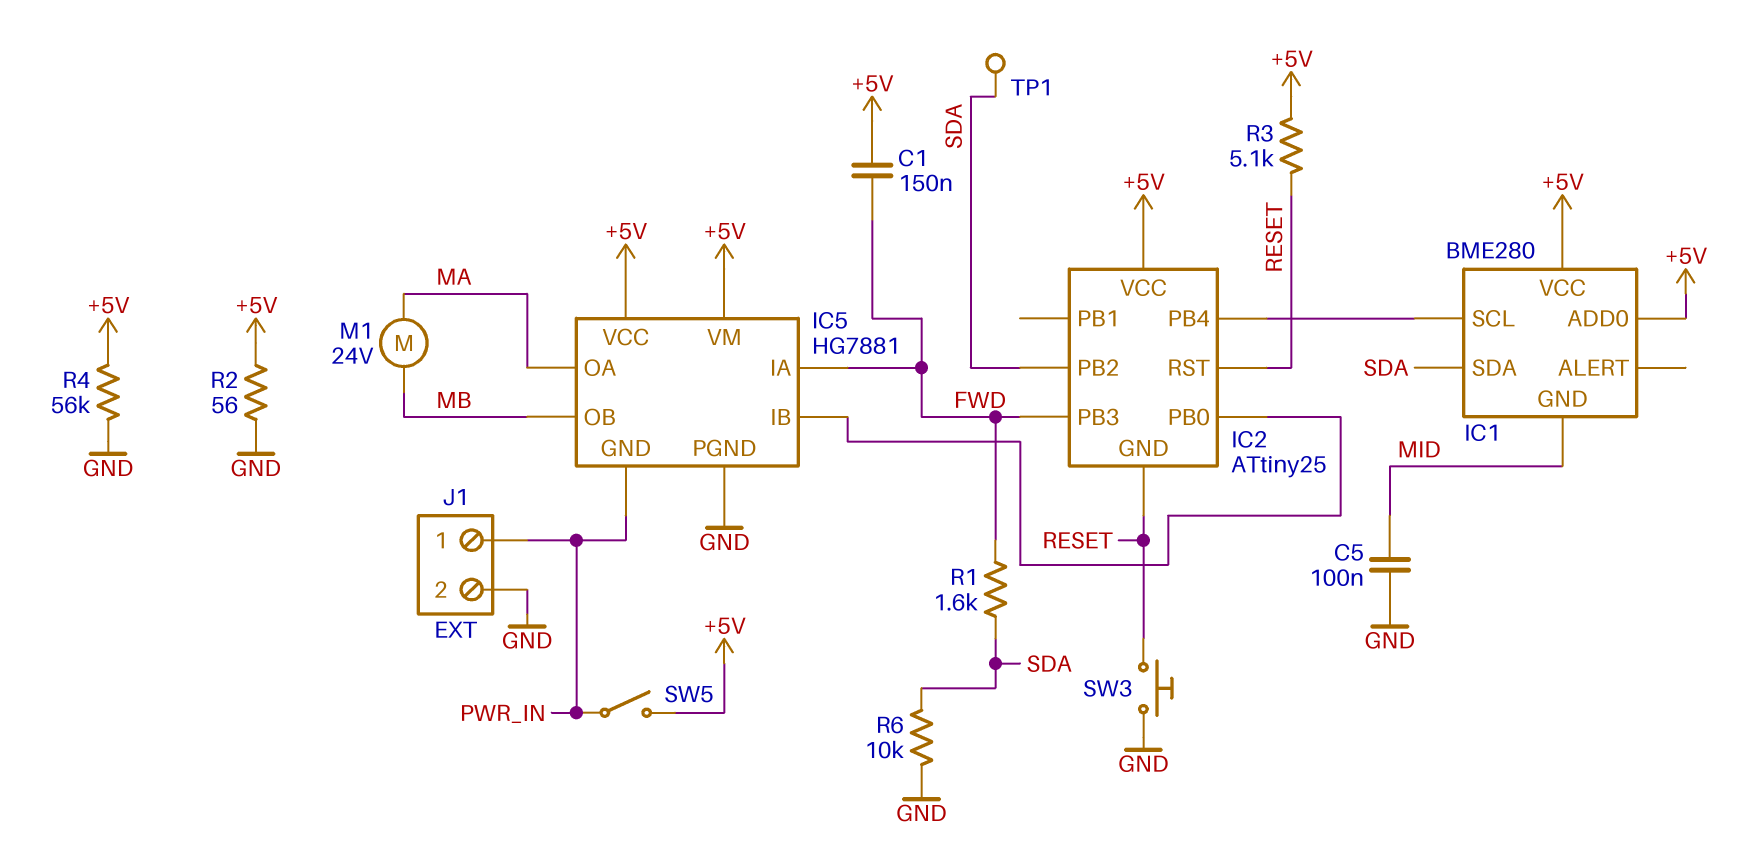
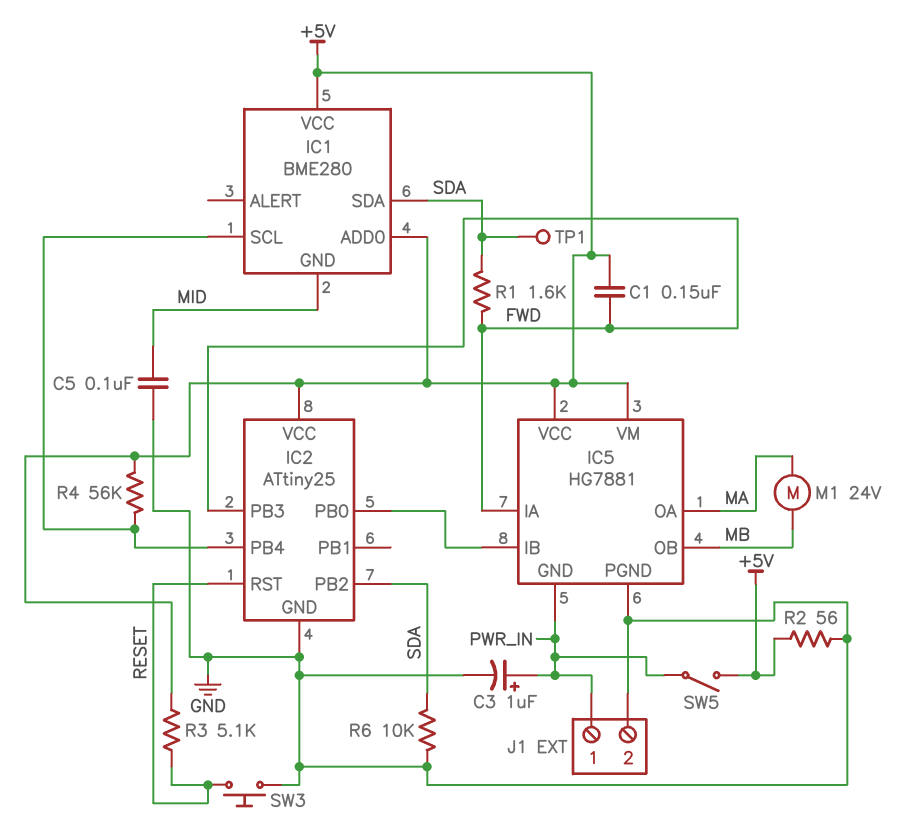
C3: none -> 1uF (plus PWR_IN, minus GND)
IC2 pin GND: RESET -> GND
R4: 56k (+5V, GND) -> 56k (+5V, IC1/SCL)

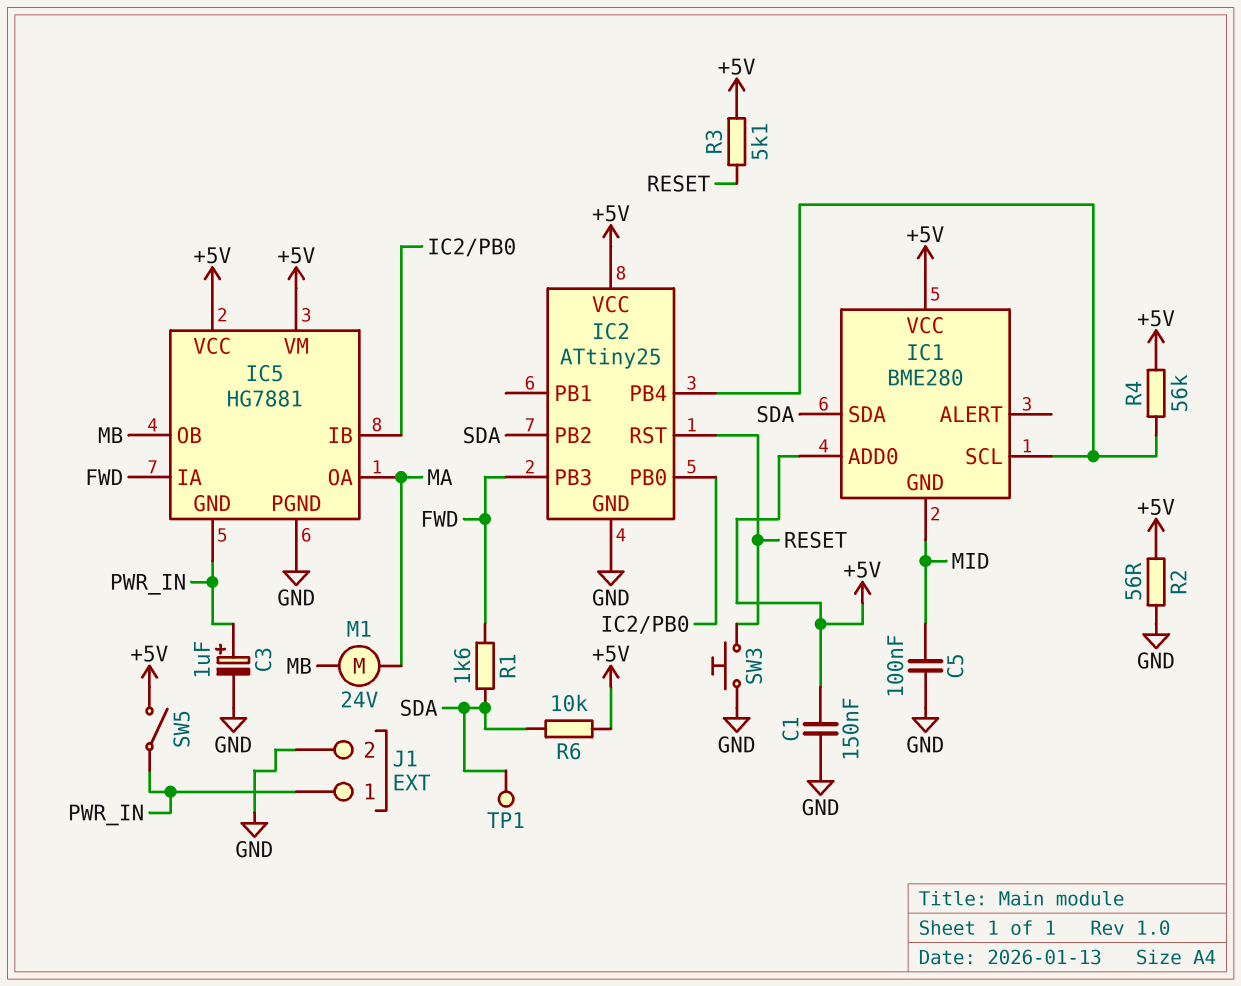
C1: 150nF (+5V, FWD) -> 150nF (+5V, GND)
R6: 10k (GND, SDA) -> 10k (+5V, SDA)

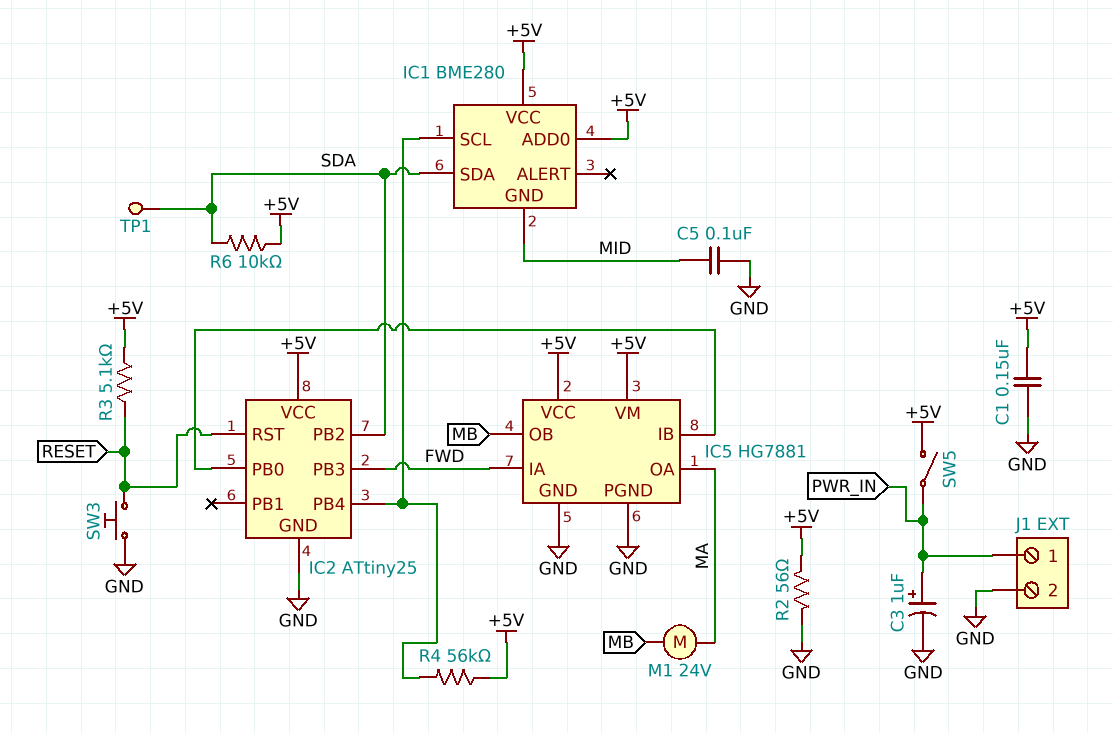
IC5 pin GND: PWR_IN -> GND
R1: 1.6k (FWD, SDA) -> none

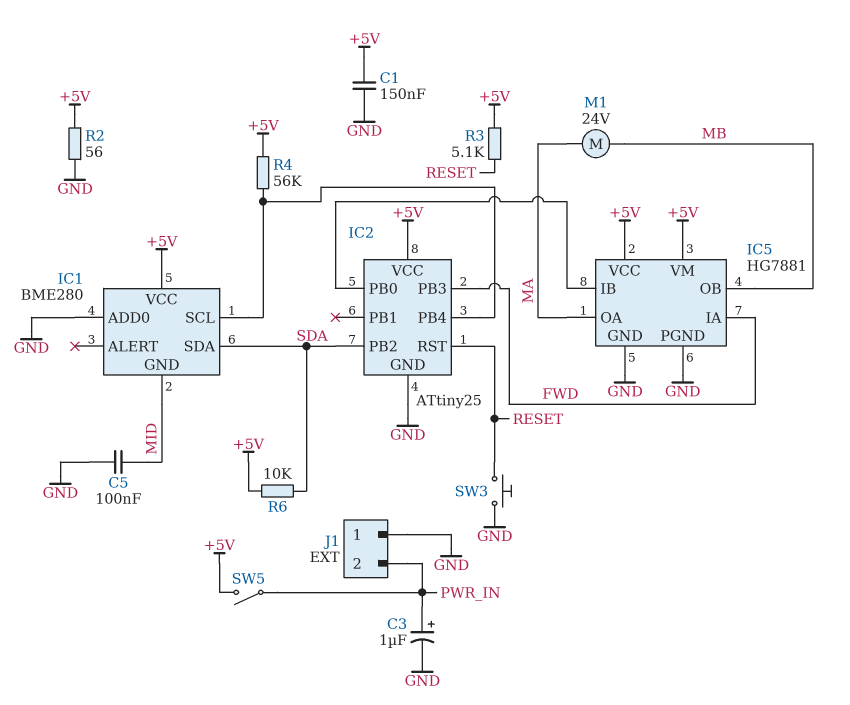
IC1 pin ADD0: +5V -> GND
J1 pin 1: PWR_IN -> GND
J1 pin 2: GND -> PWR_IN
TP1: test point (SDA) -> none

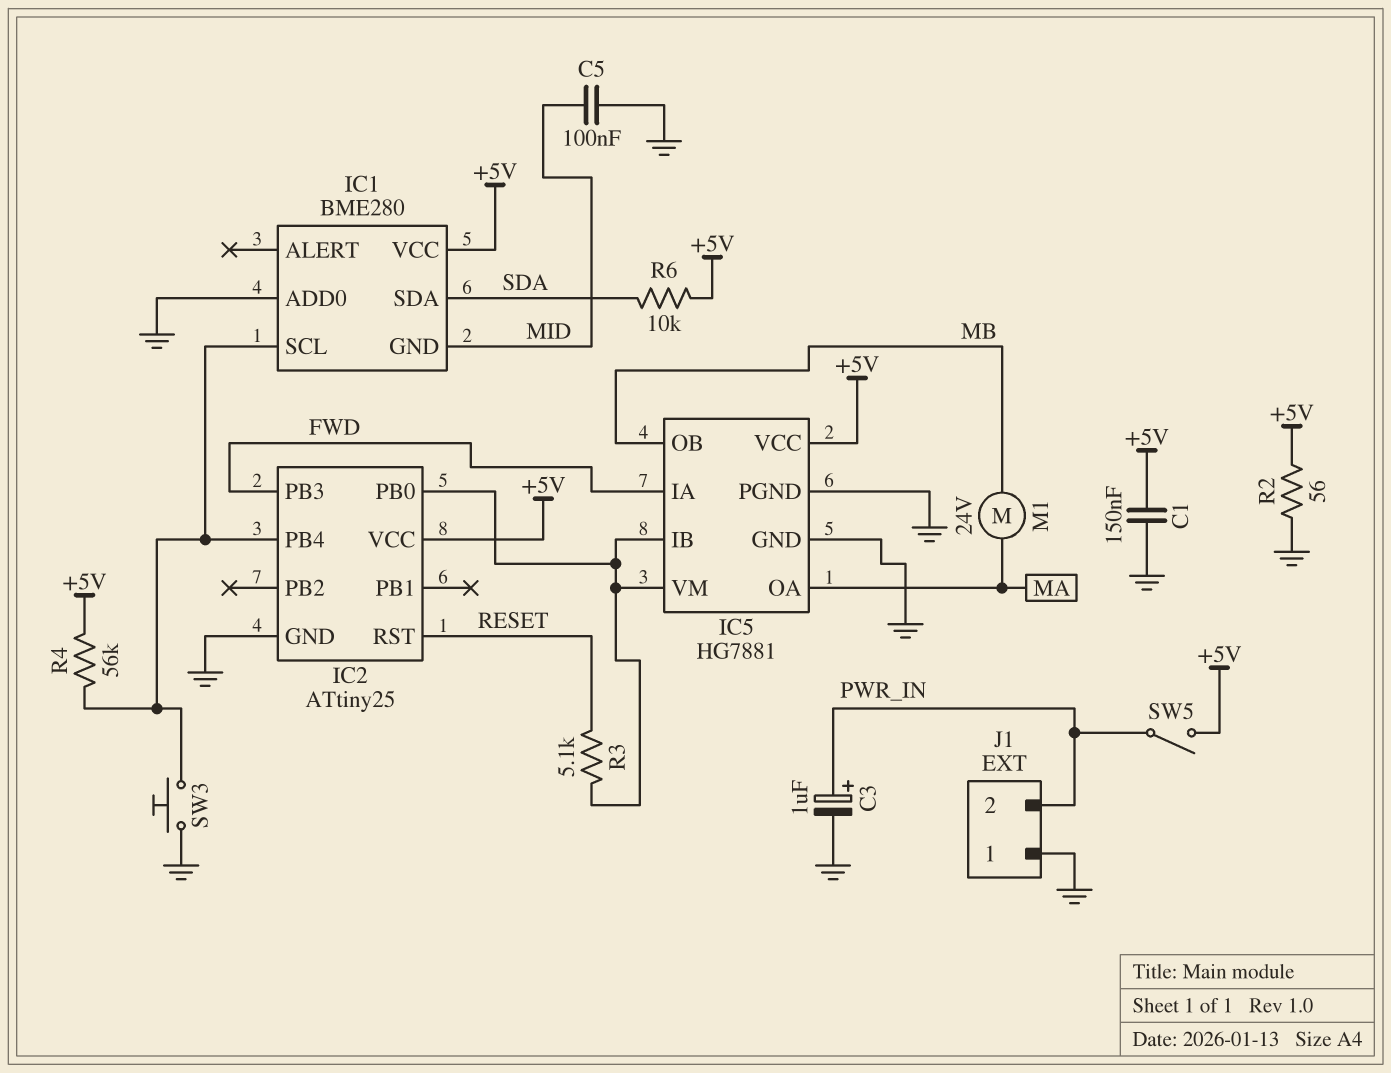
IC2 pin PB2: SDA -> none
IC5 pin VM: +5V -> IC2/PB0
R3: 5.1k (+5V, RESET) -> 5.1k (IC2/PB0, RESET)
SW3: button (GND, RESET) -> button (GND, IC1/SCL)

